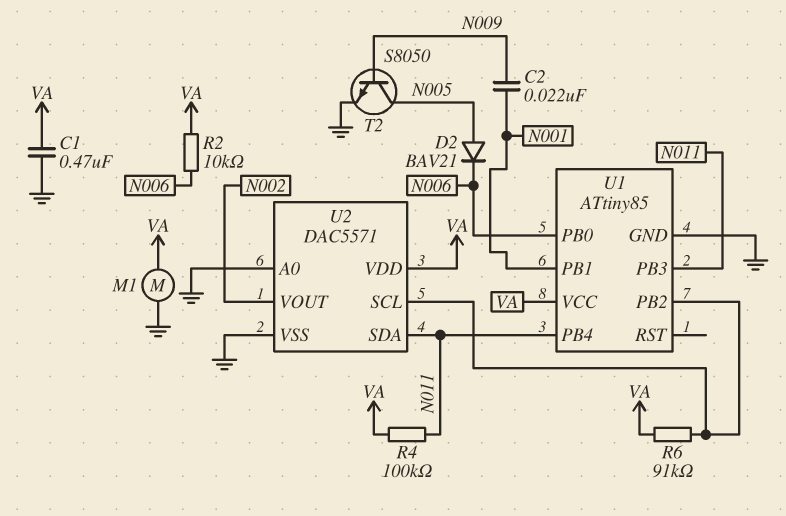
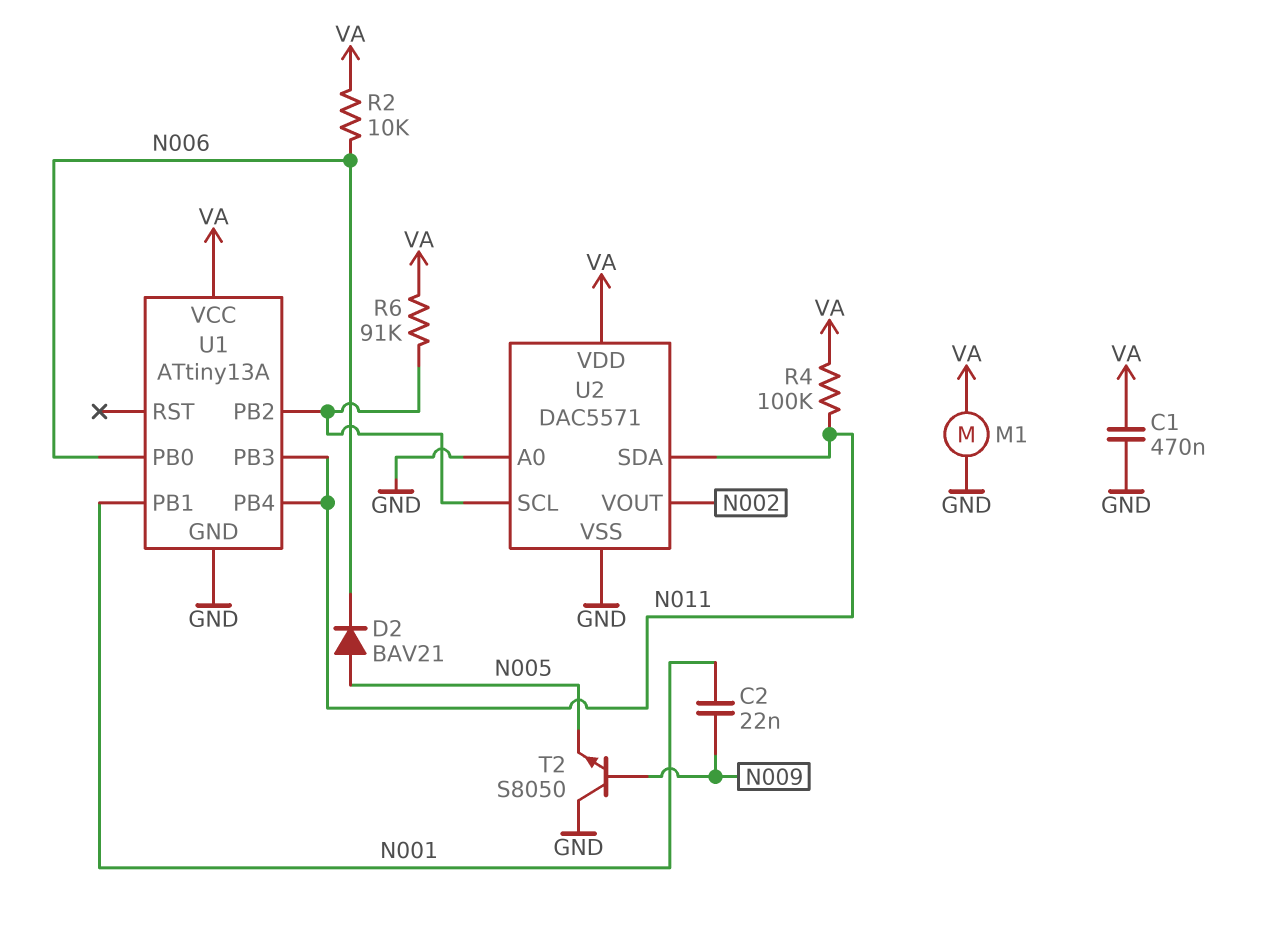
T2: NPN S8050 (B N009, C N005, E GND) -> NPN S8050 (B N009, C GND, E N005)
U1: ATtiny85 -> ATtiny13A

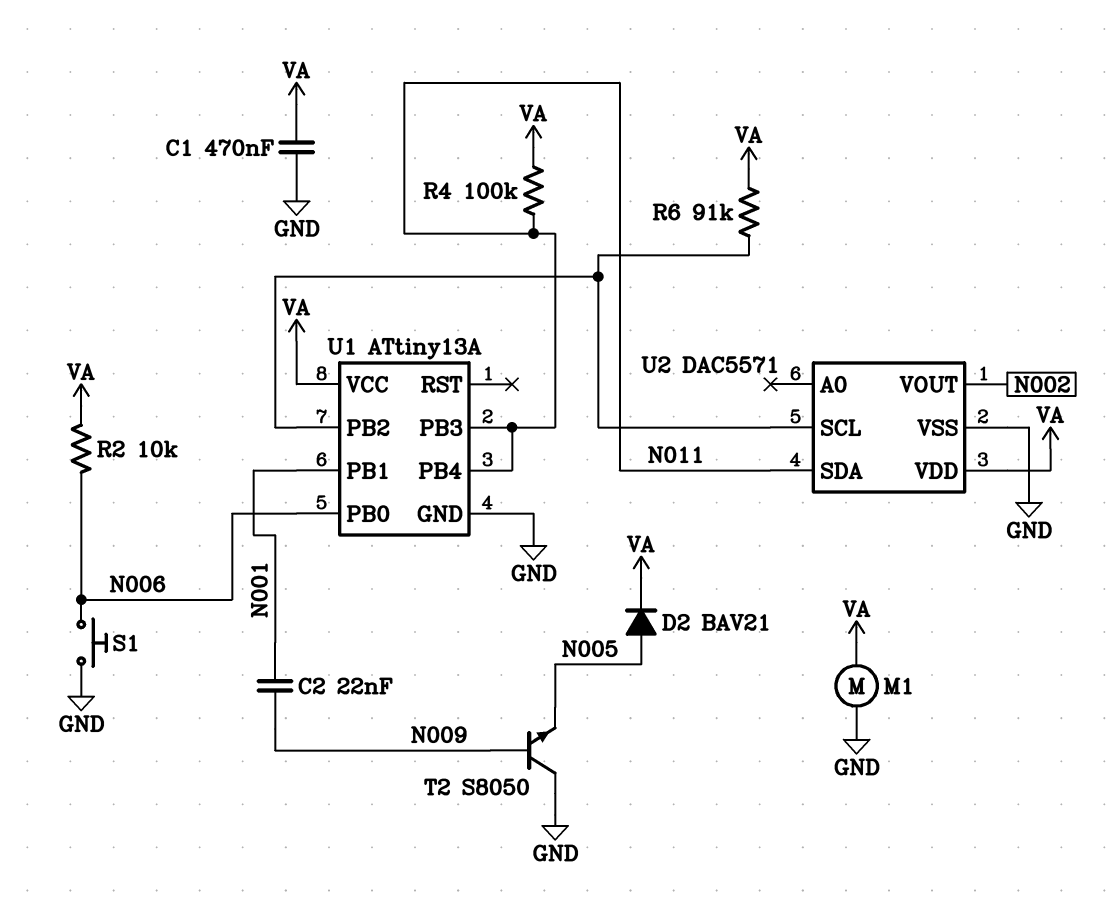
D2: diode BAV21 (A N005, K N006) -> diode BAV21 (A N005, K VA)
S1: none -> button (GND, N006)
U2 pin A0: GND -> none

